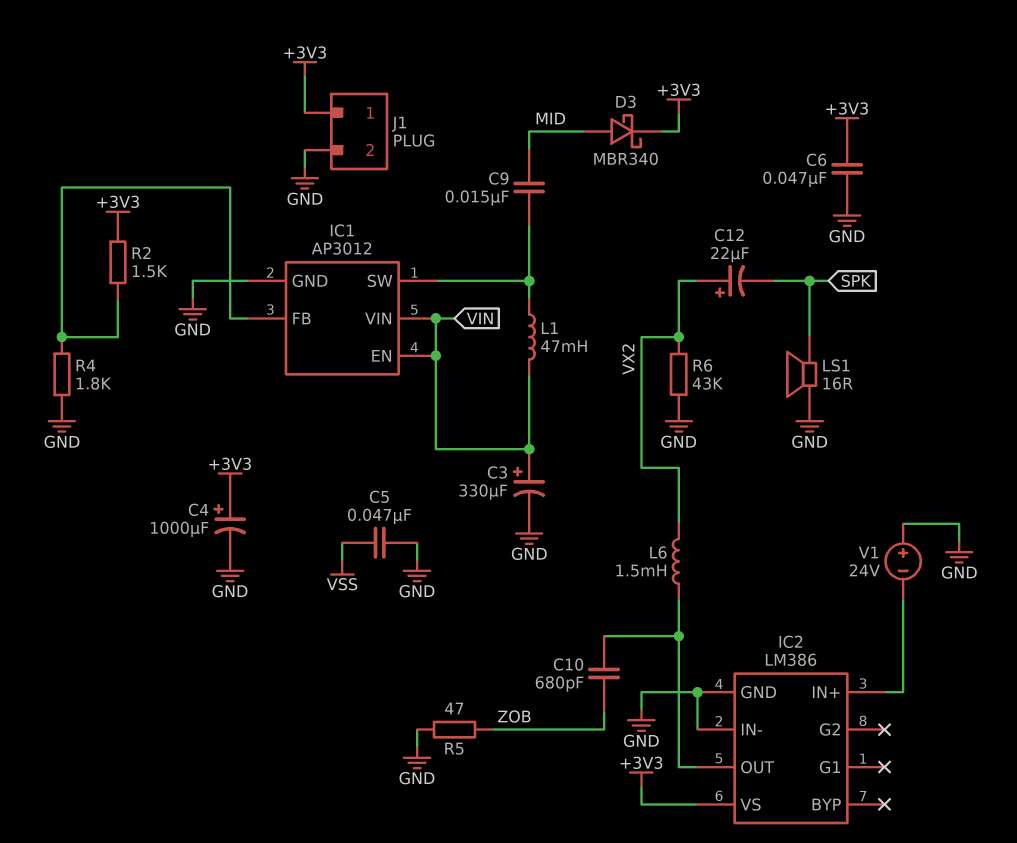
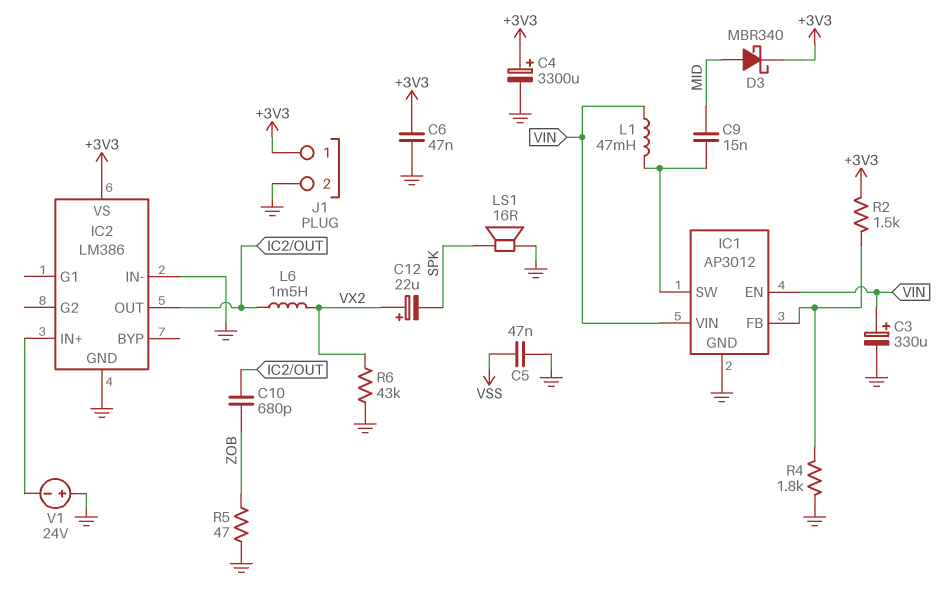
C4: 1000uF (plus +3V3, minus GND) -> 3300uF (plus +3V3, minus GND)

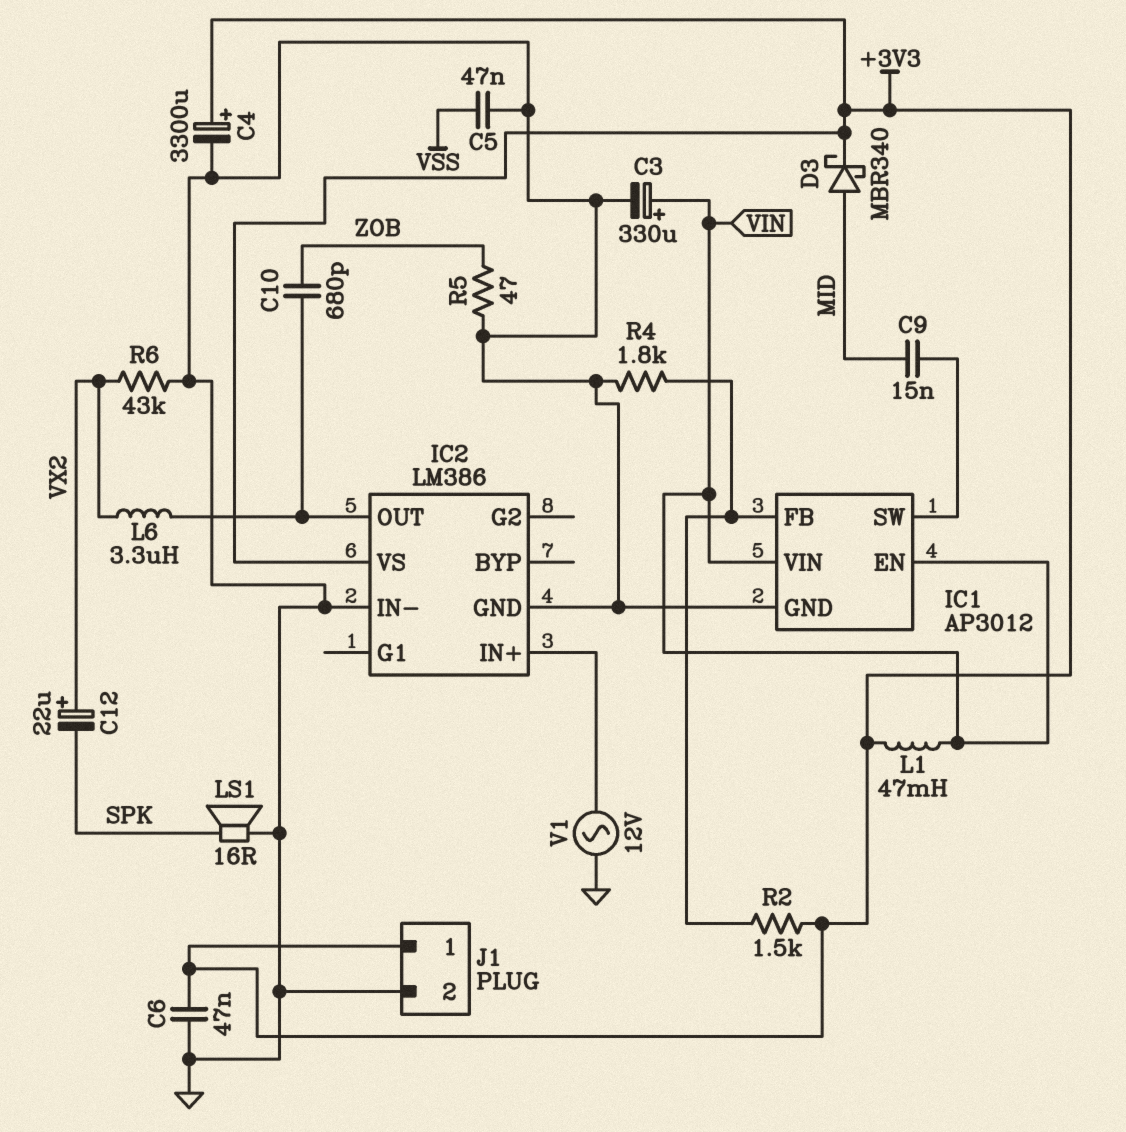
L1: 47mH (IC1/SW, VIN) -> 47mH (+3V3, VIN)
L6: 1.5mH (IC2/OUT, VX2) -> 3.3uH (IC2/OUT, VX2)
V1: 24V (plus GND, minus IC2/IN+) -> AC 12V (GND, IC2/IN+)

